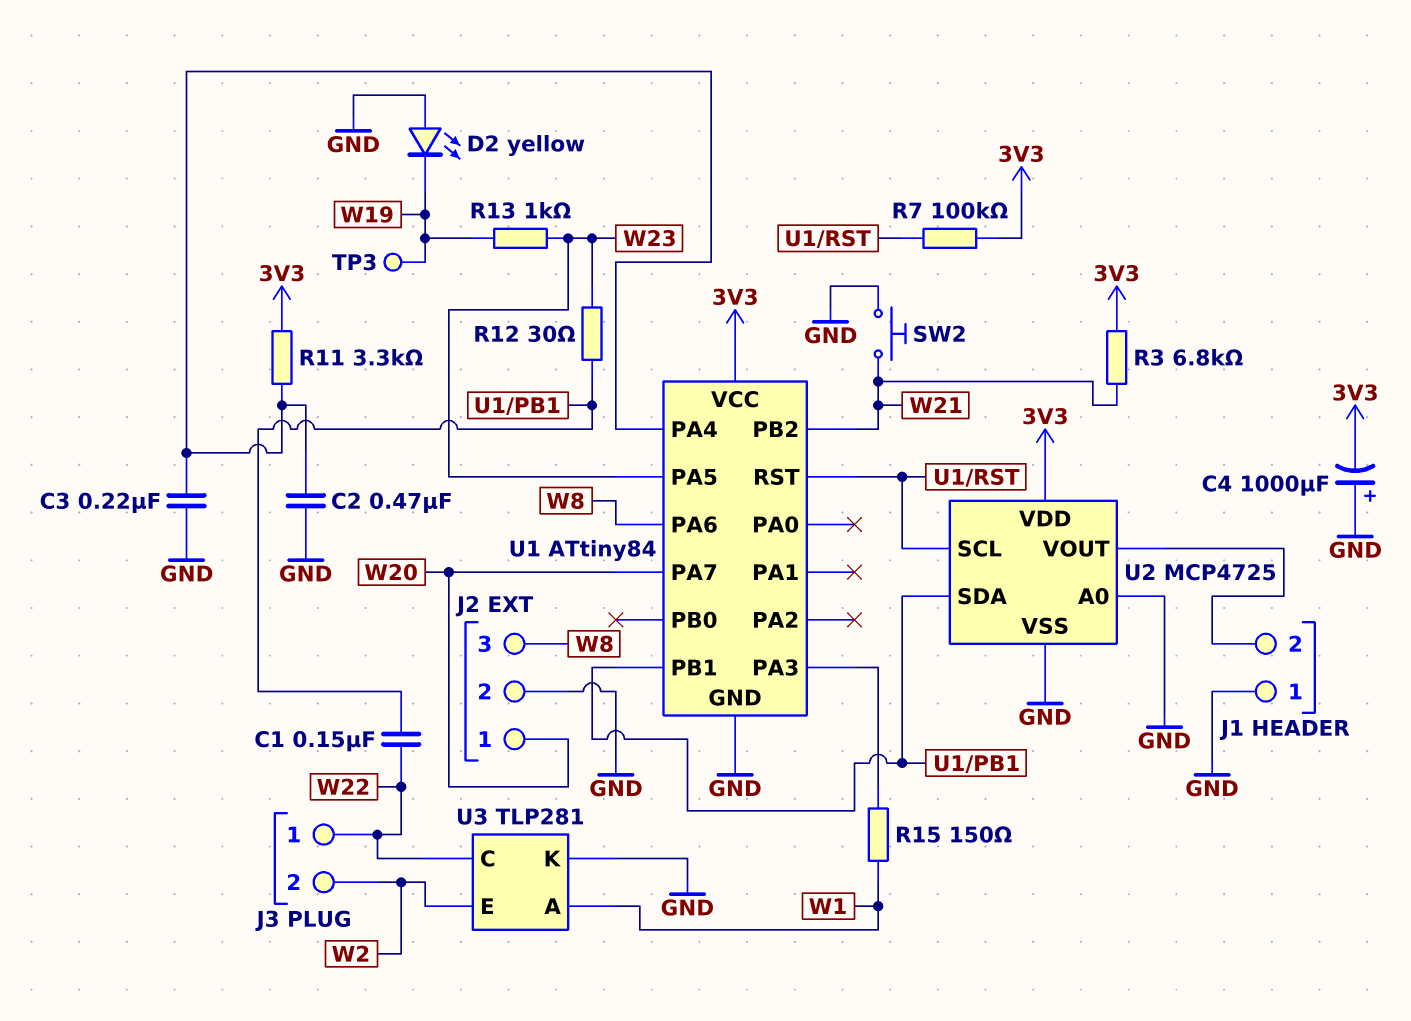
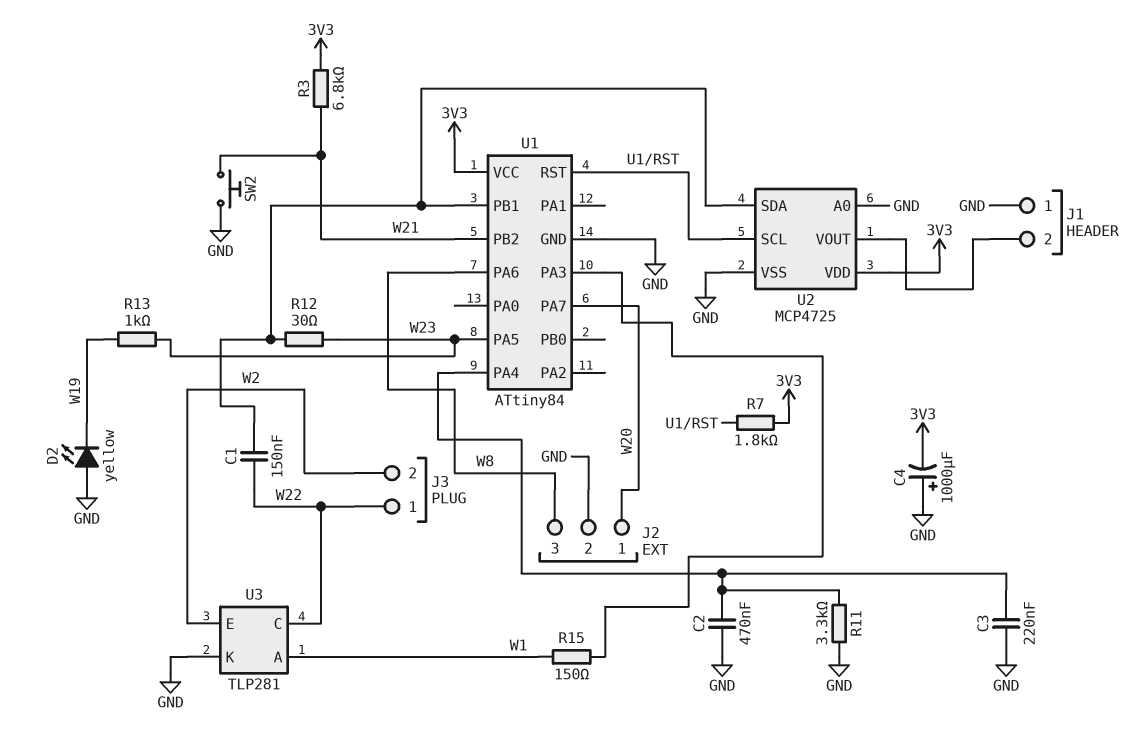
R7: 100k (3V3, U1/RST) -> 1.8k (3V3, U1/RST)
R11: 3.3k (3V3, U1/PA4) -> 3.3k (GND, U1/PA4)
TP3: test point (W19) -> none

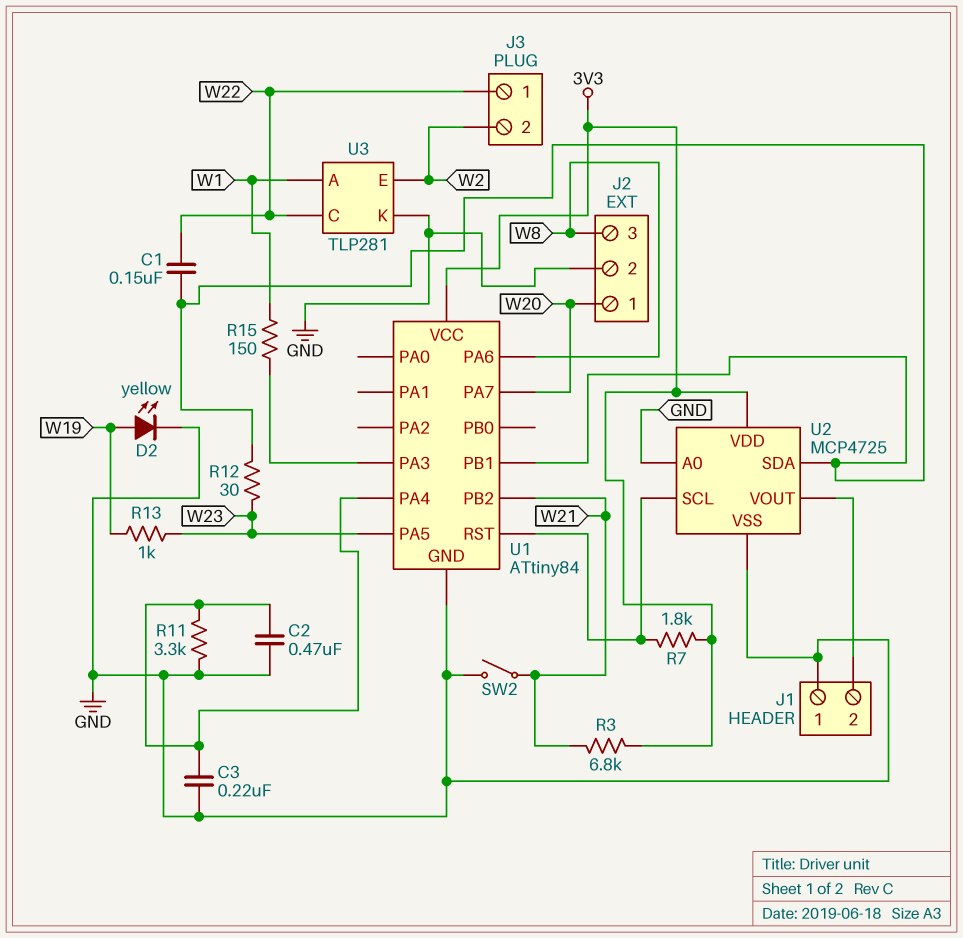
C4: 1000uF (plus GND, minus 3V3) -> none
D2: LED yellow (A GND, K W19) -> LED yellow (A W19, K GND)
SW2: button (GND, W21) -> switch (GND, W21)

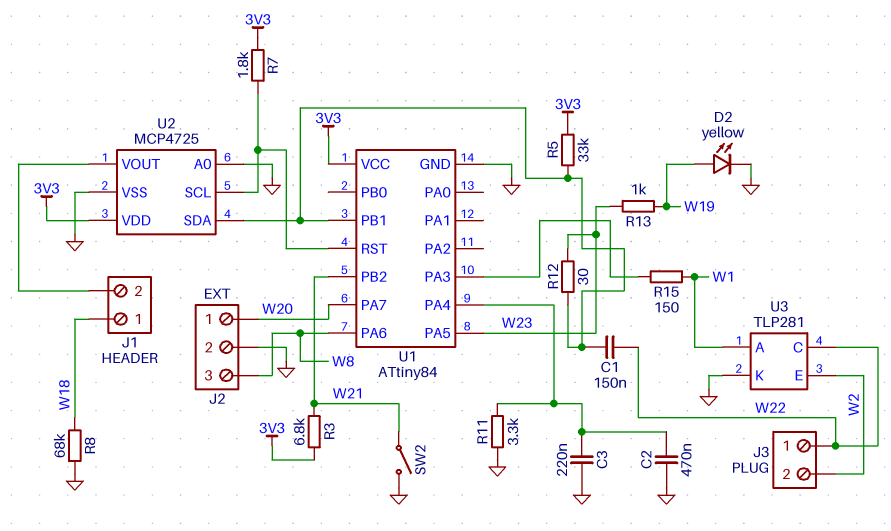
J1 pin 1: GND -> W18
R5: none -> 33k (3V3, U1/PB1)
R8: none -> 68k (GND, W18)

